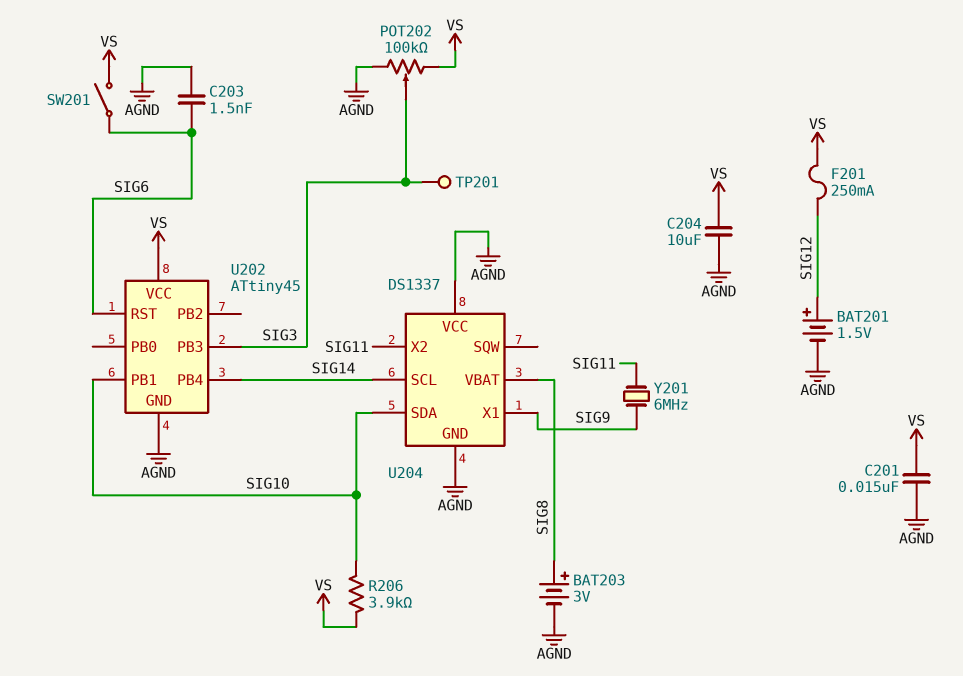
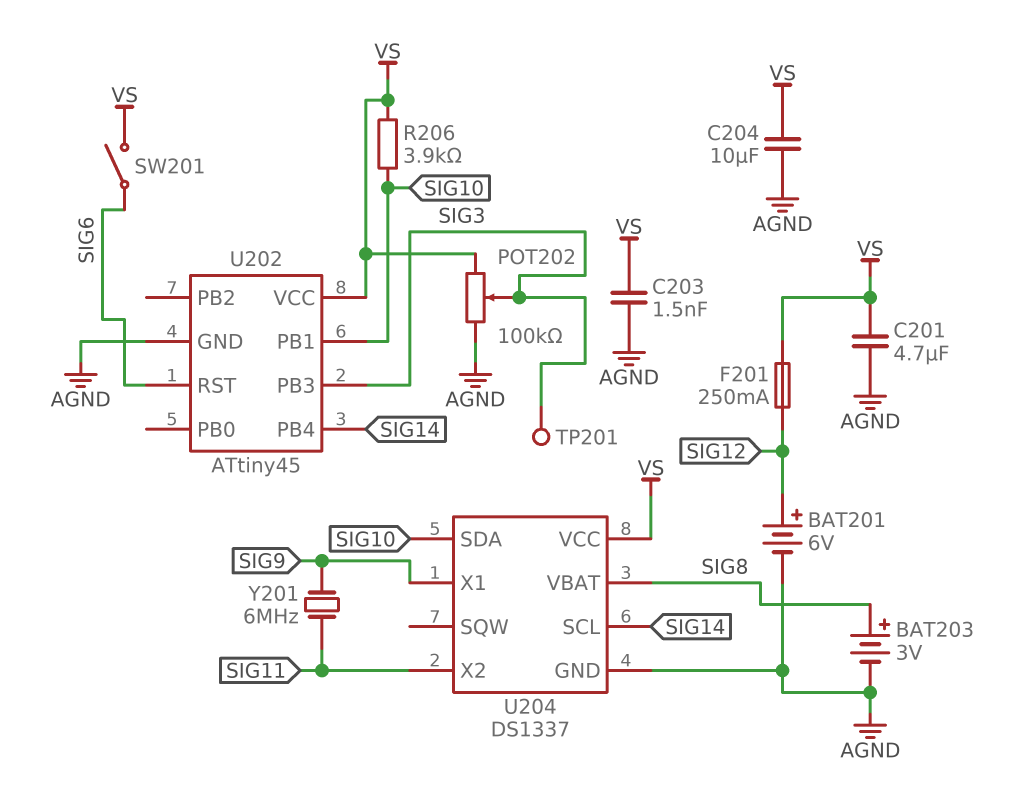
BAT201: 1.5V (plus SIG12, minus AGND) -> 6V (plus SIG12, minus AGND)
C201: 15nF (AGND, VS) -> 4.7uF (AGND, VS)
C203: 1.5nF (AGND, SIG6) -> 1.5nF (AGND, VS)
U204 pin VCC: AGND -> VS

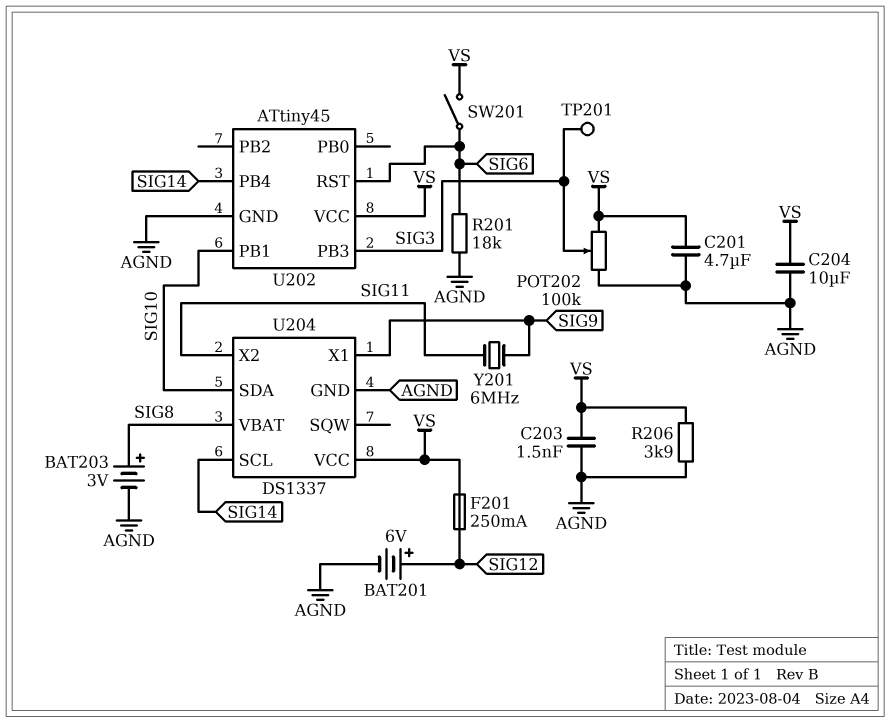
R201: none -> 18k (AGND, SIG6)
R206: 3.9k (SIG10, VS) -> 3.9k (AGND, VS)

